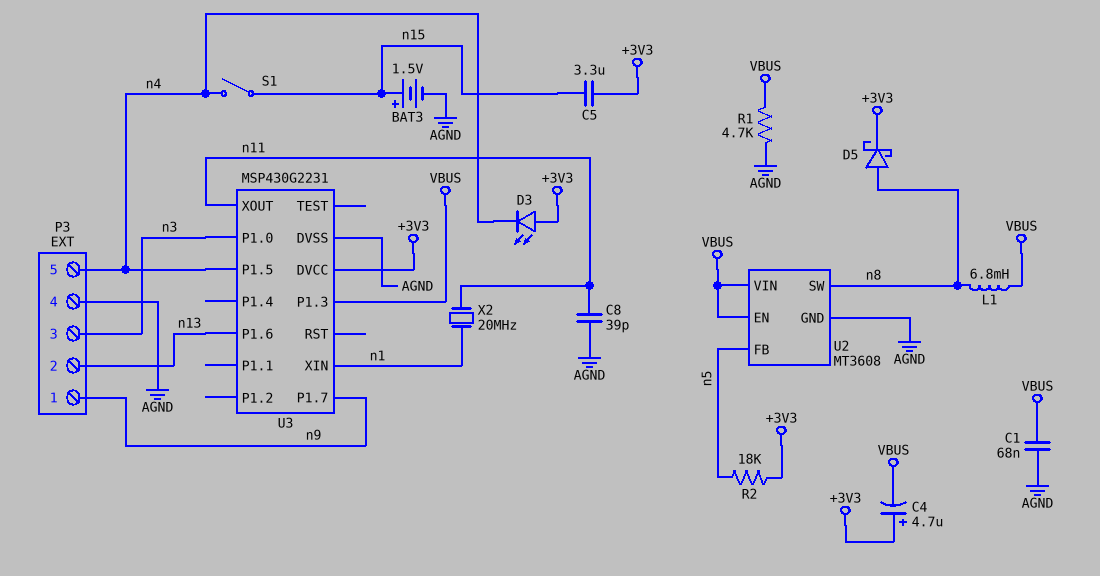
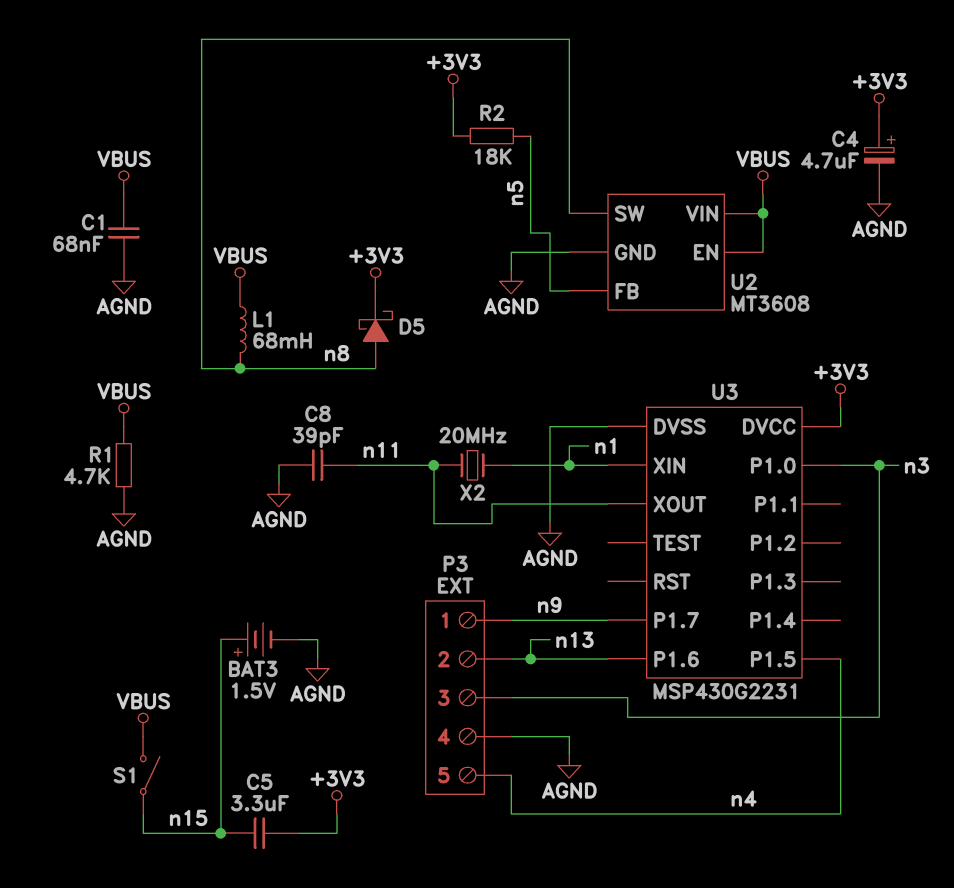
C4: 4.7uF (plus +3V3, minus VBUS) -> 4.7uF (plus +3V3, minus AGND)
D3: LED (A +3V3, K n4) -> none
L1: 6.8mH (VBUS, n8) -> 68mH (VBUS, n8)
S1: switch (n4, n15) -> switch (VBUS, n15)
U3 pin P1.3: VBUS -> none

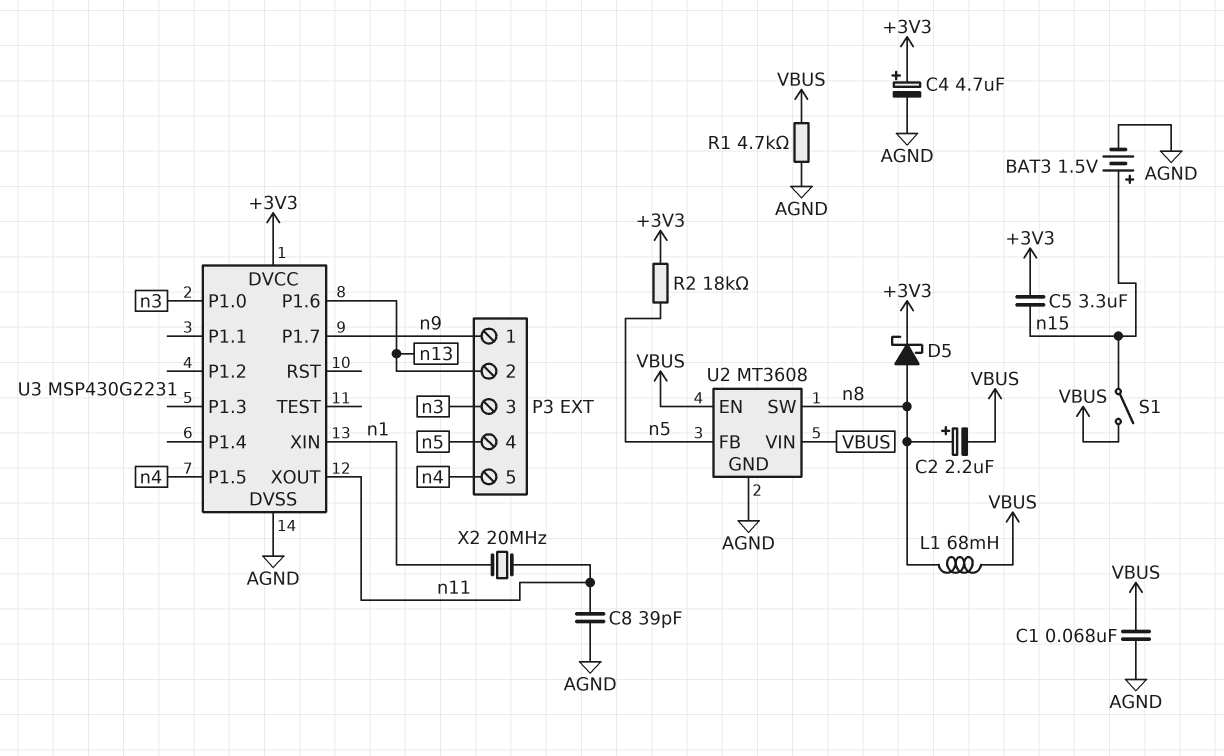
C2: none -> 2.2uF (plus n8, minus VBUS)
P3 pin 4: AGND -> n5

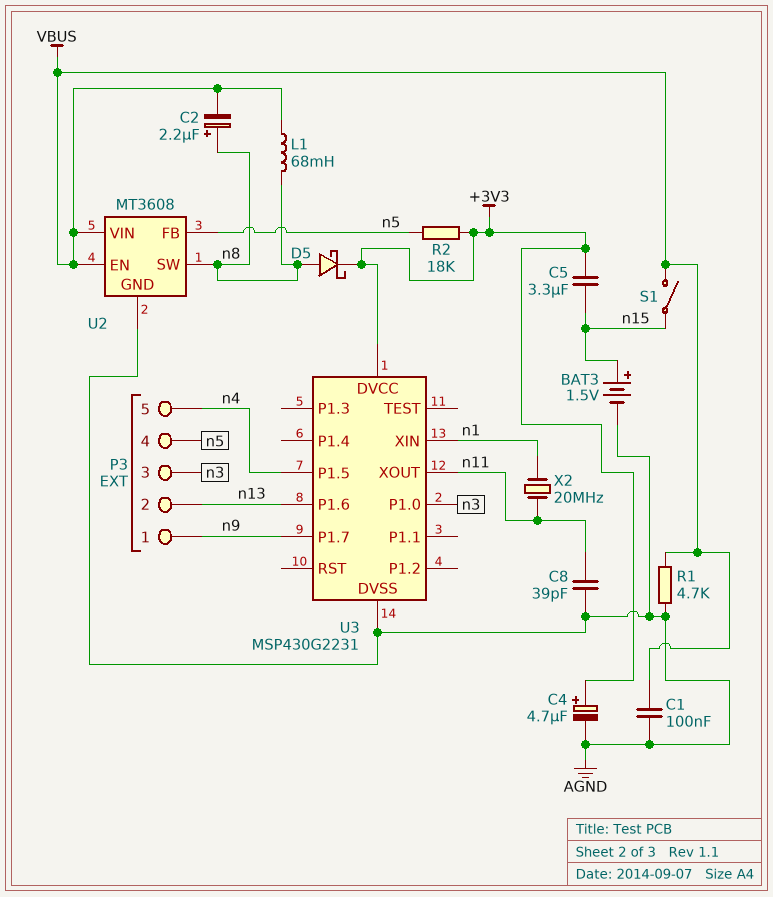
C1: 68nF (AGND, VBUS) -> 100nF (AGND, VBUS)

